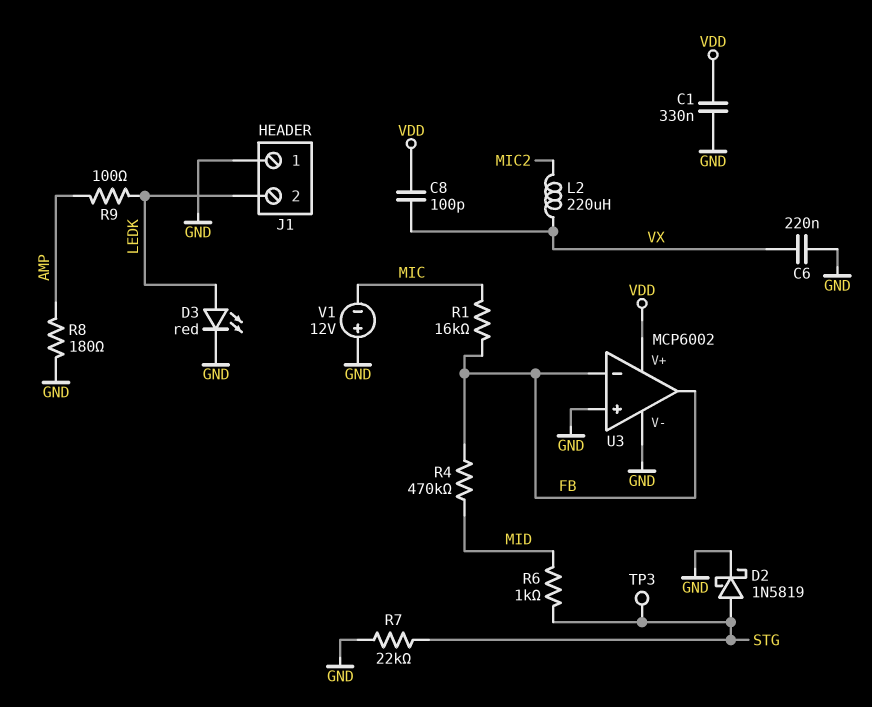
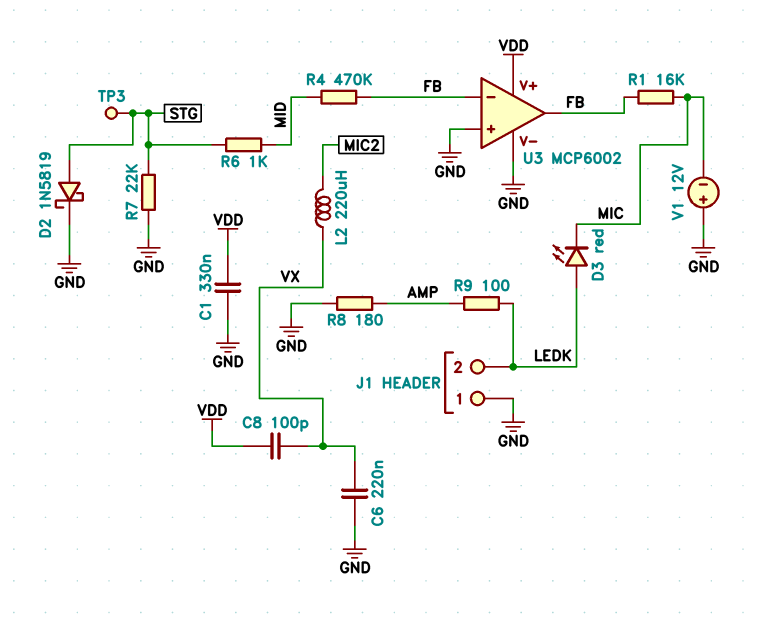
D3: LED red (A LEDK, K GND) -> LED red (A LEDK, K MIC)

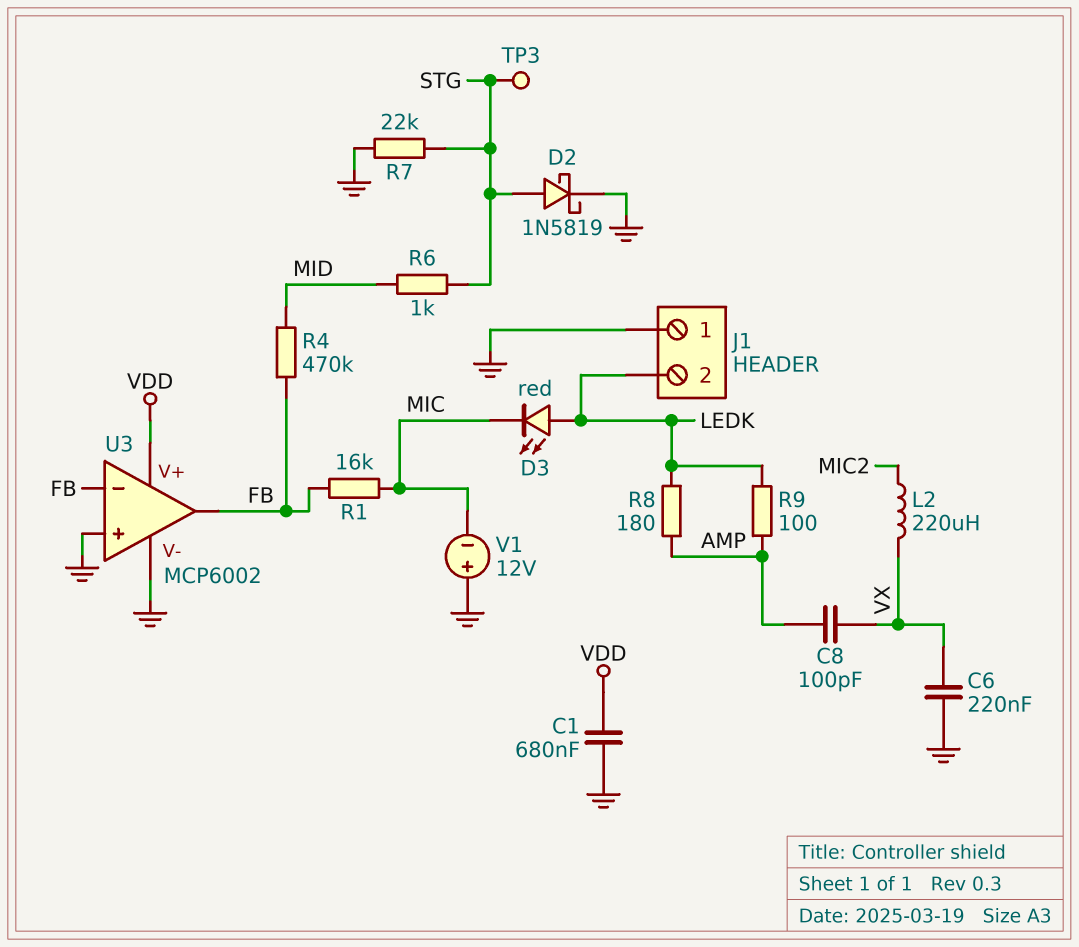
C1: 330nF (GND, VDD) -> 680nF (GND, VDD)
C8: 100pF (VDD, VX) -> 100pF (AMP, VX)
R8: 180 (AMP, GND) -> 180 (AMP, LEDK)

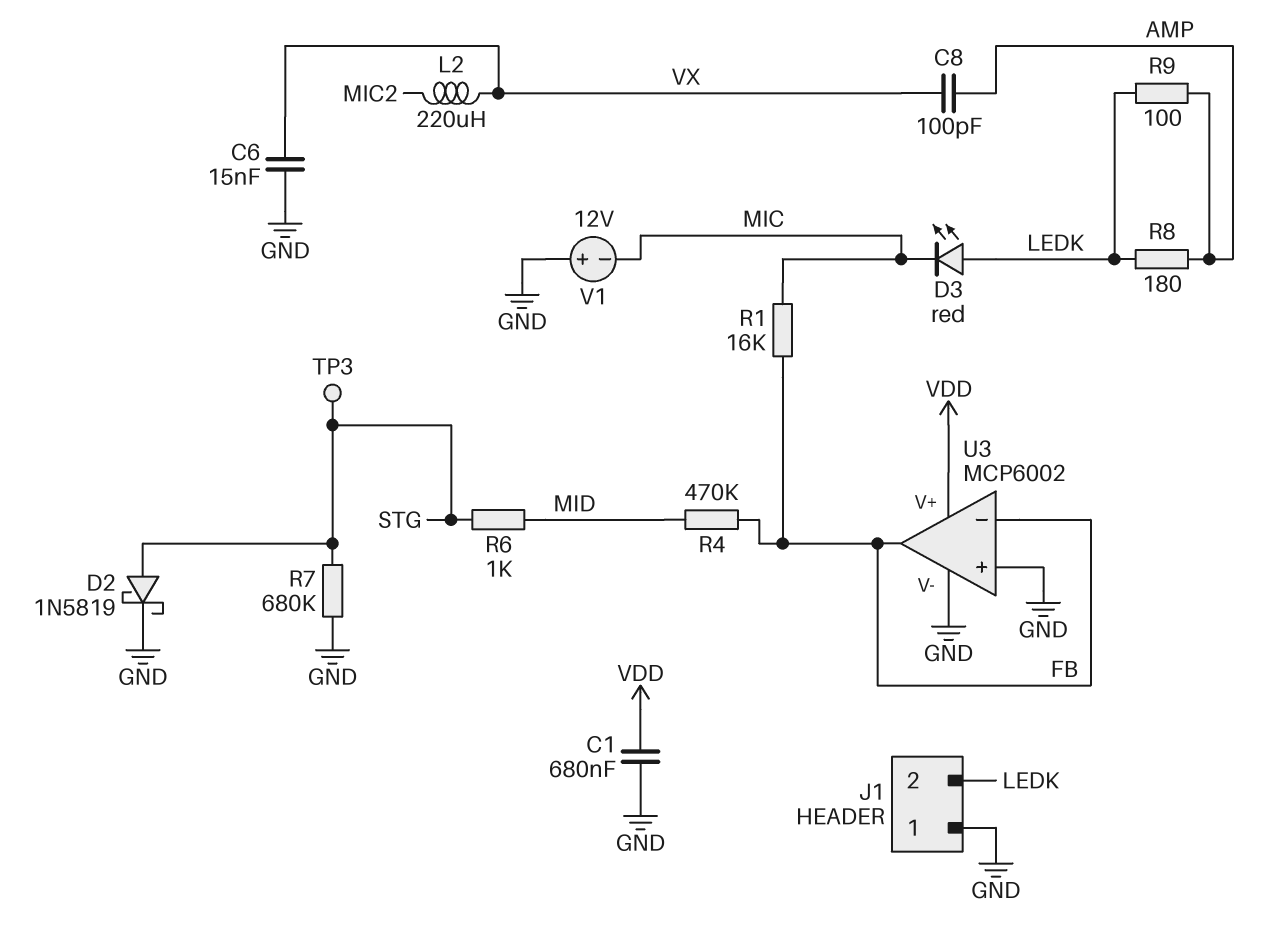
C6: 220nF (GND, VX) -> 15nF (GND, VX)
R7: 22k (GND, STG) -> 680k (GND, STG)

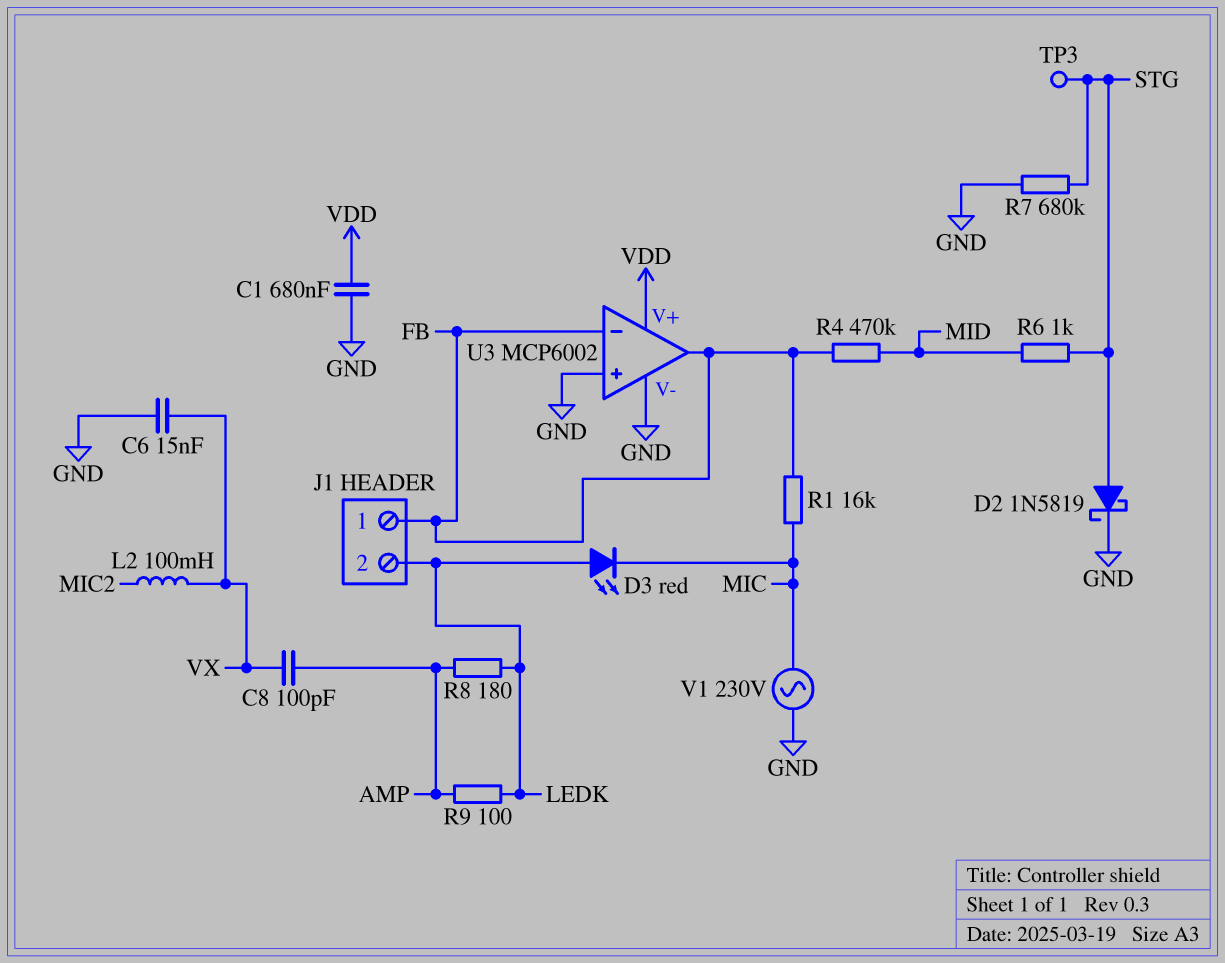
J1 pin 1: GND -> FB
L2: 220uH (MIC2, VX) -> 100mH (MIC2, VX)
V1: 12V (plus GND, minus MIC) -> AC 230V (GND, MIC)

